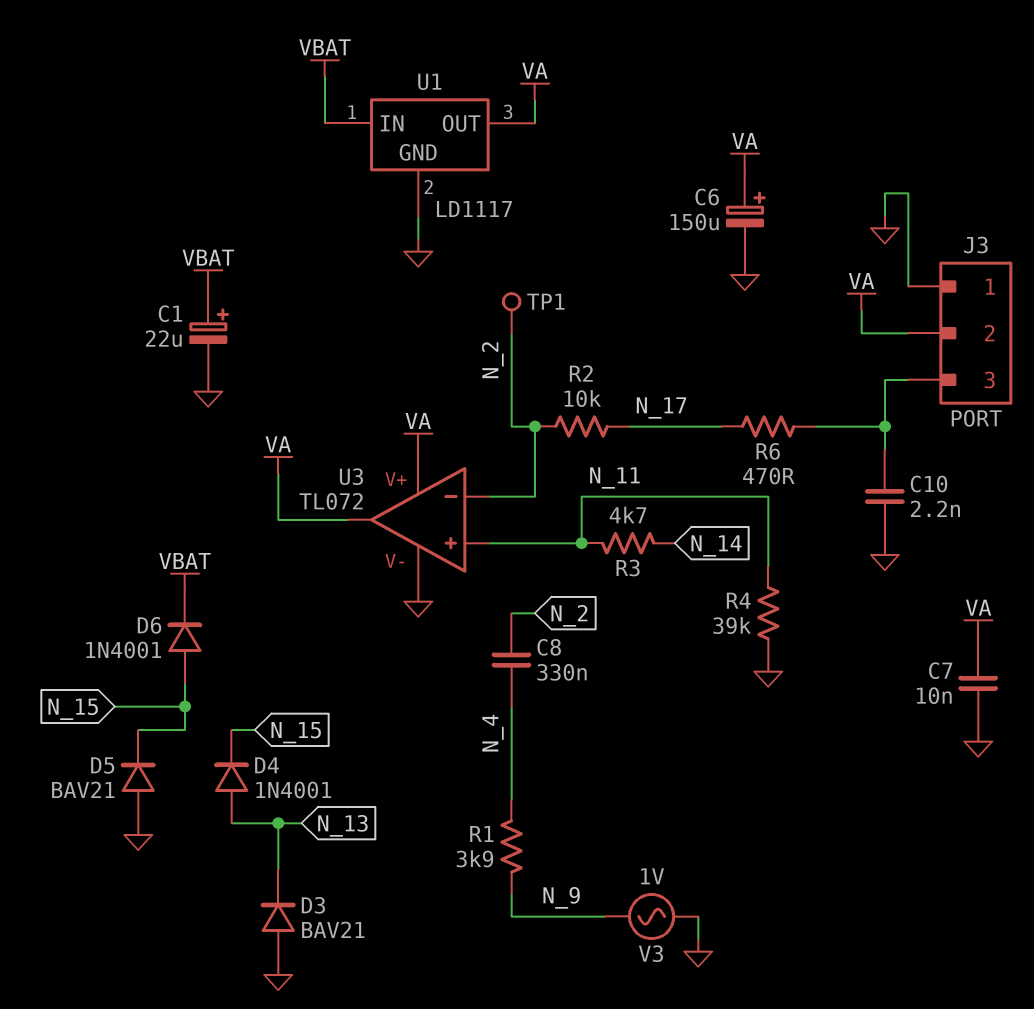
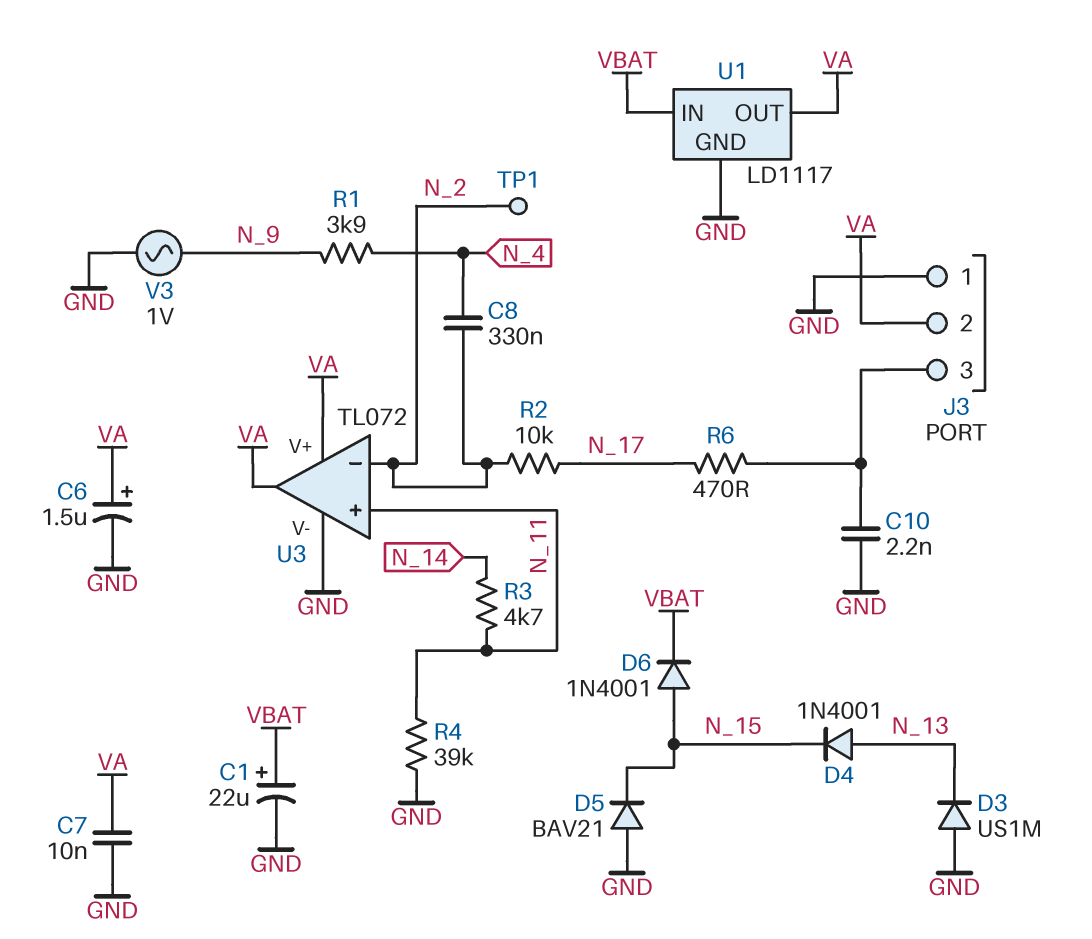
C6: 150uF (plus VA, minus GND) -> 1.5uF (plus VA, minus GND)
D3: diode BAV21 (A GND, K N_13) -> diode US1M (A GND, K N_13)

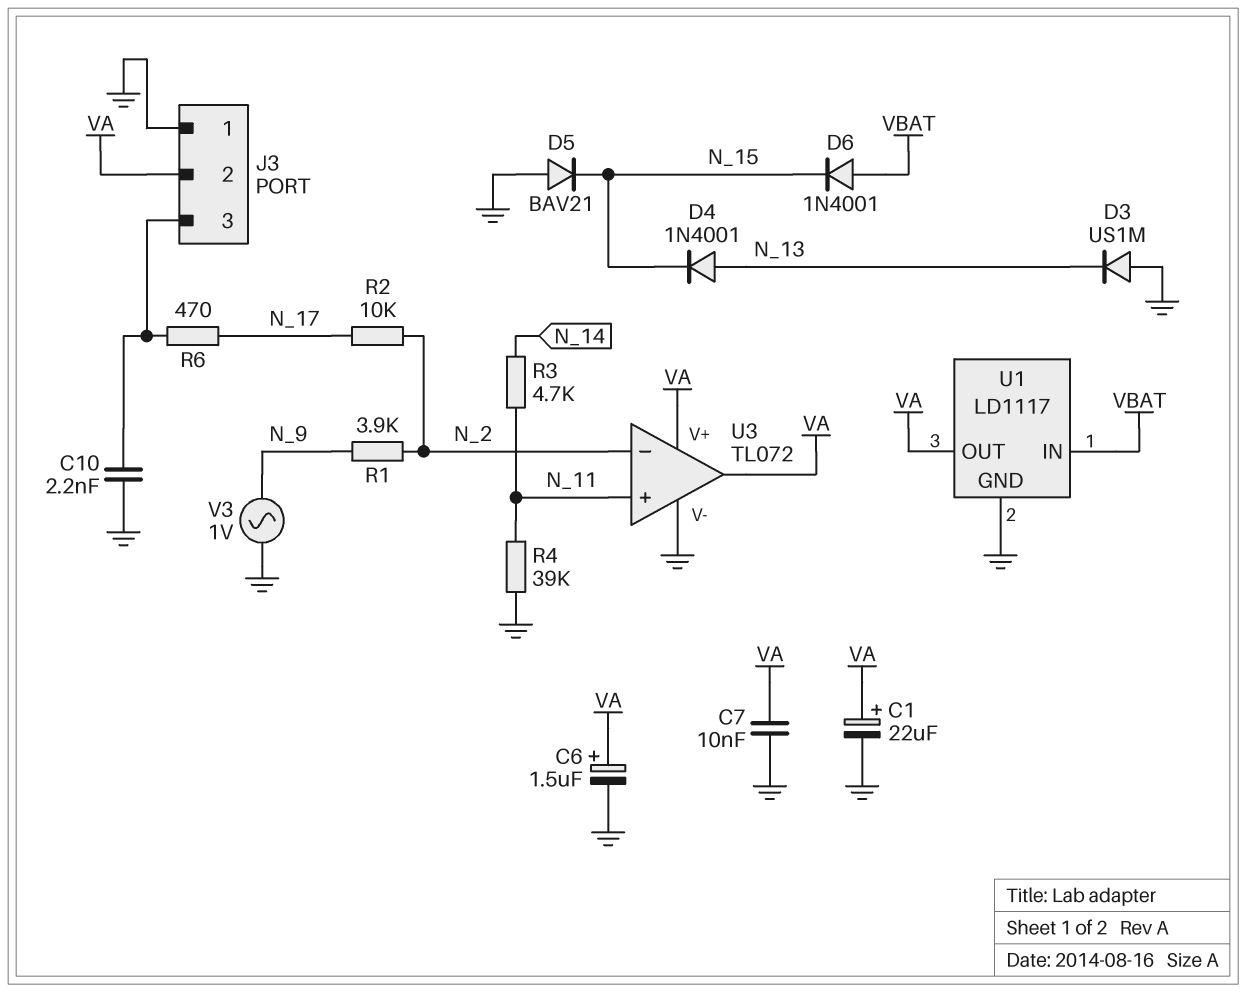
C1: 22uF (plus VBAT, minus GND) -> 22uF (plus VA, minus GND)
C8: 330nF (N_2, N_4) -> none
D6: diode 1N4001 (A N_15, K VBAT) -> diode 1N4001 (A VBAT, K N_15)
R1: 3.9k (N_4, N_9) -> 3.9k (N_2, N_9)
TP1: test point (N_2) -> none

